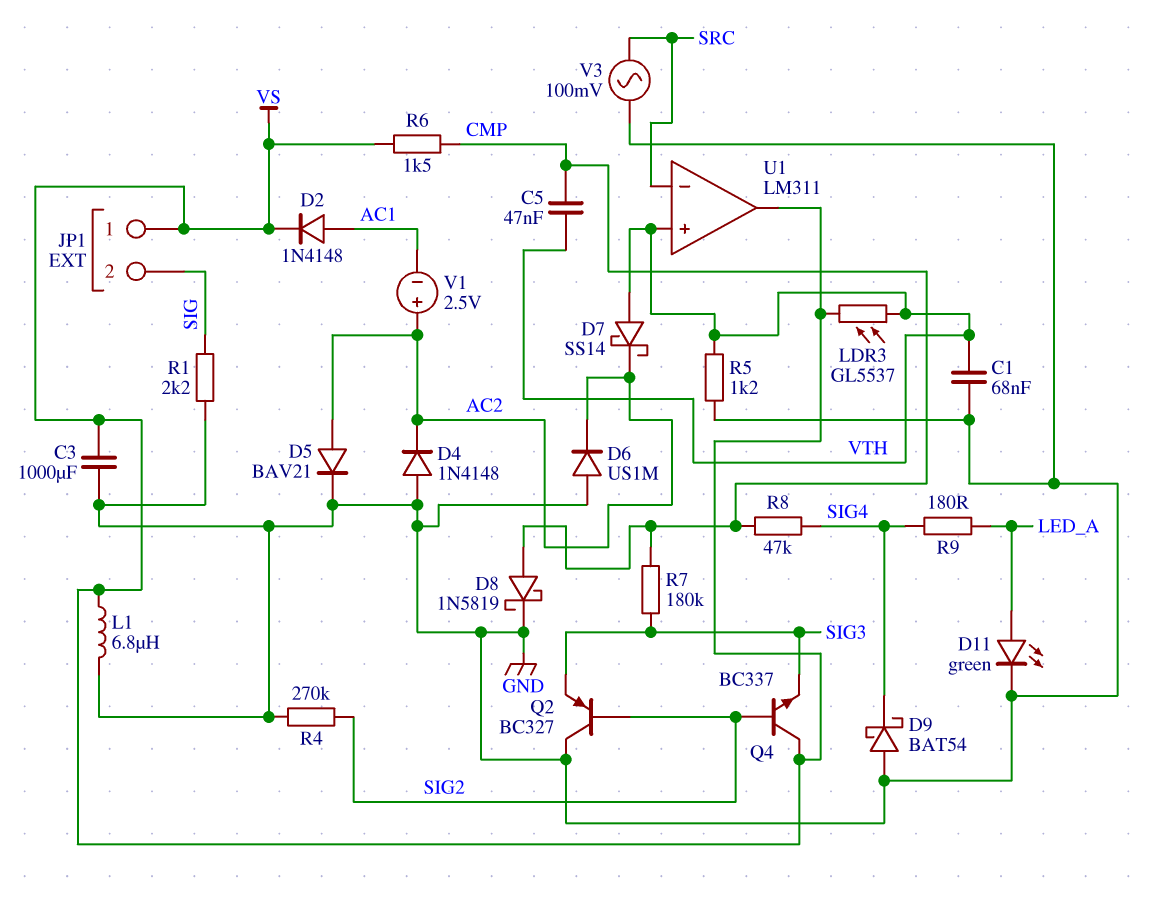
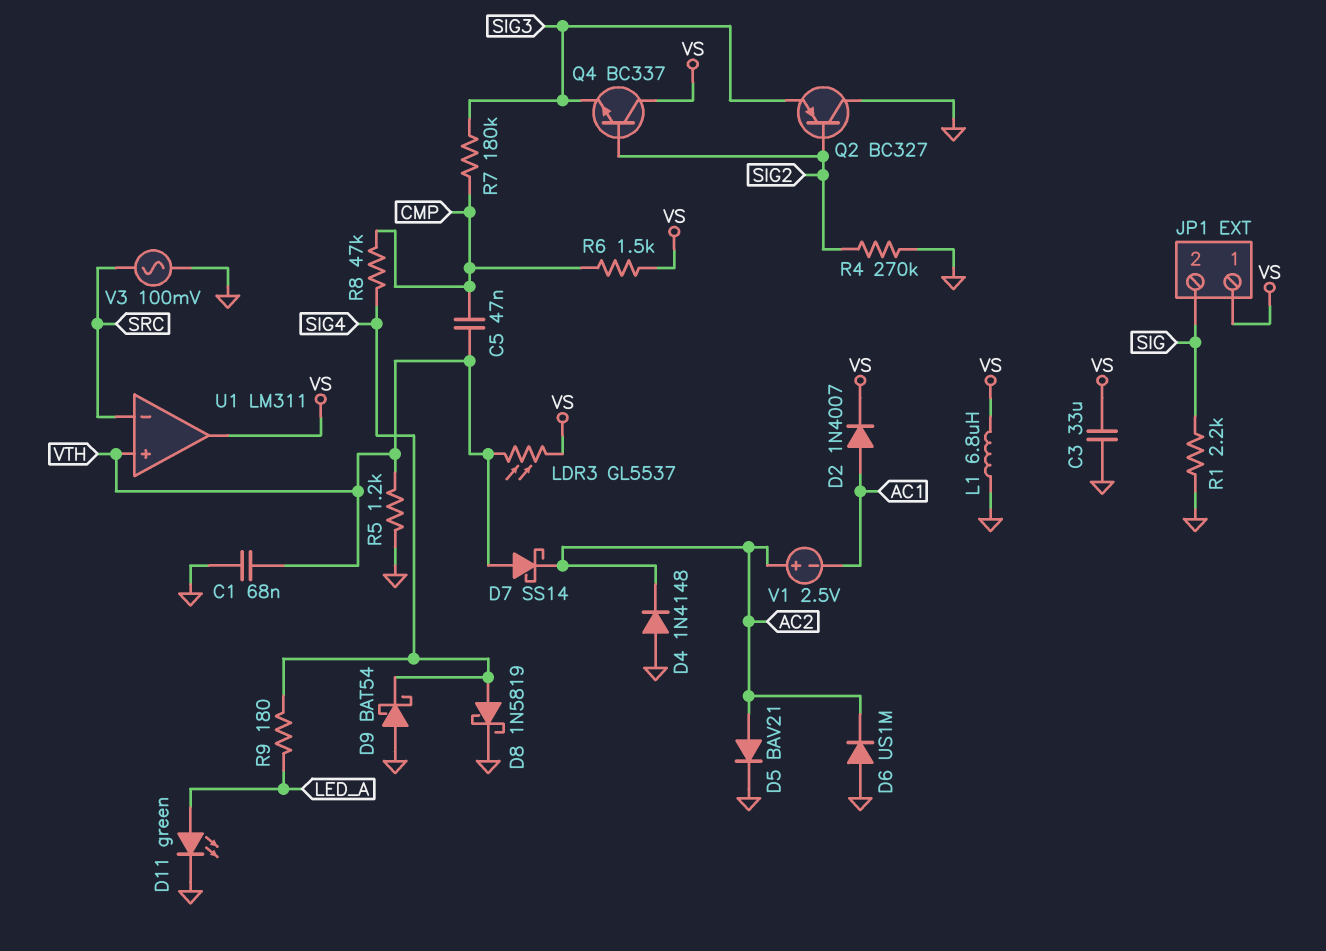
C3: 1000uF (GND, VS) -> 33uF (GND, VS)
D2: diode 1N4148 (A AC1, K VS) -> diode 1N4007 (A AC1, K VS)
D8: schottky 1N5819 (A CMP, K GND) -> schottky 1N5819 (A SIG4, K GND)

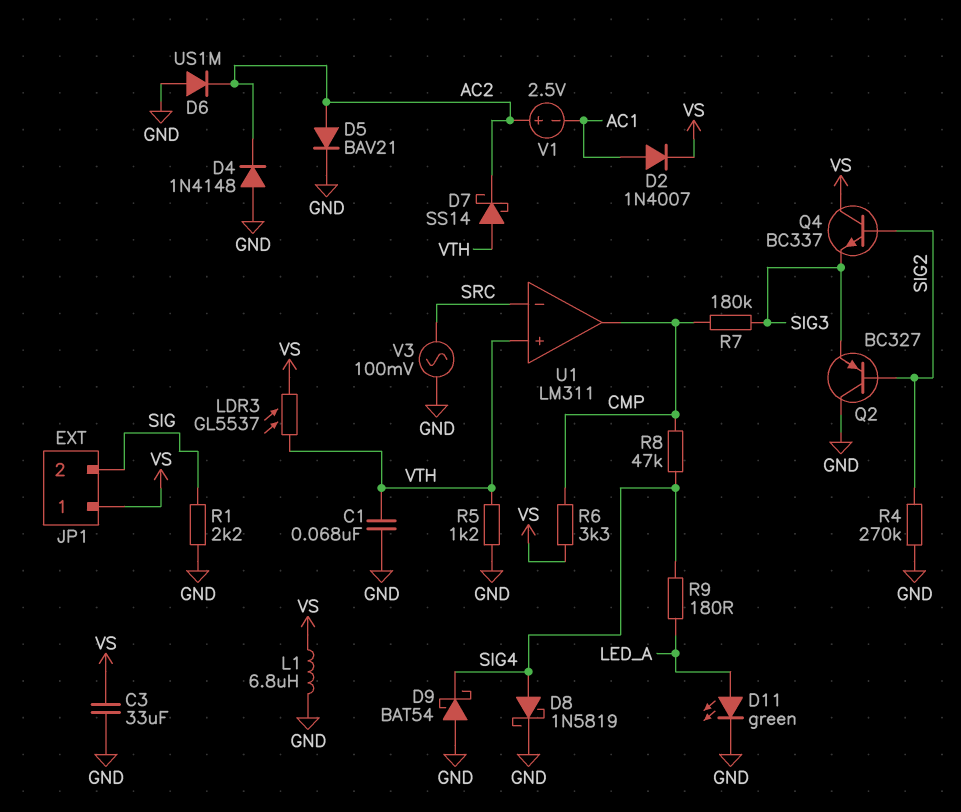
C5: 47nF (CMP, VTH) -> none
R6: 1.5k (CMP, VS) -> 3.3k (CMP, VS)
U1 pin out: VS -> CMP

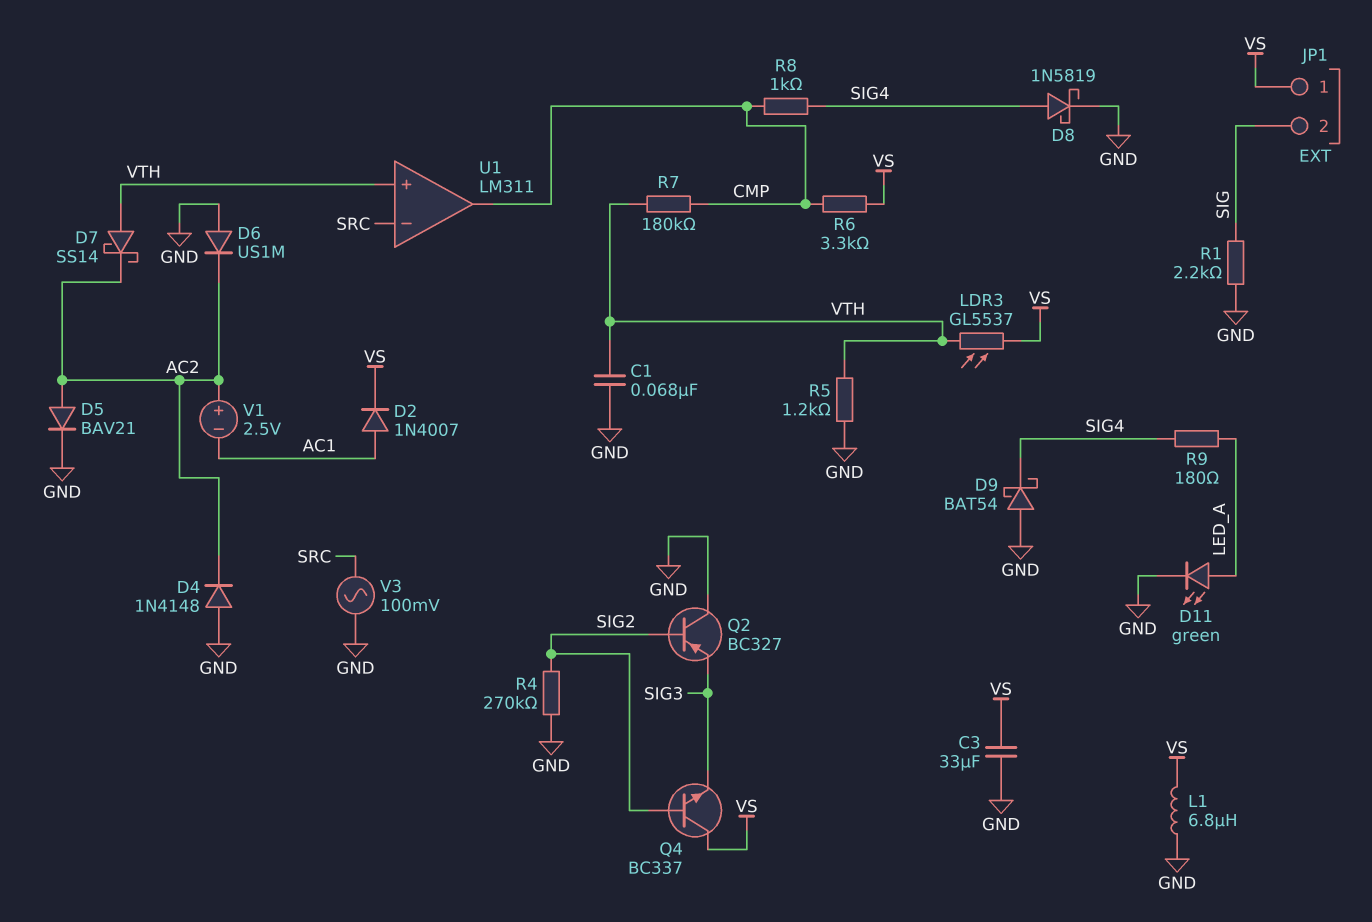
R7: 180k (CMP, SIG3) -> 180k (CMP, VTH)
R8: 47k (CMP, SIG4) -> 1k (CMP, SIG4)

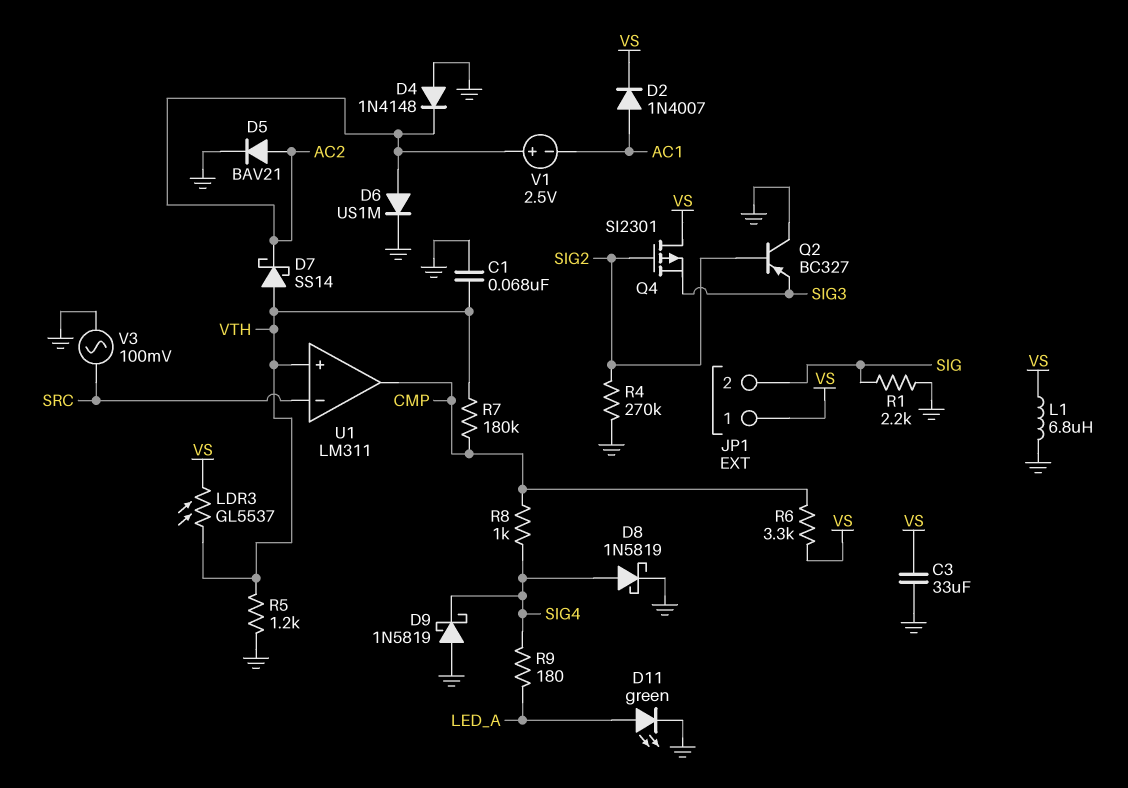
D6: diode US1M (A GND, K AC2) -> diode US1M (A AC2, K GND)
D9: schottky BAT54 (A GND, K SIG4) -> schottky 1N5819 (A GND, K SIG4)
Q4: NPN BC337 (B SIG2, C VS, E SIG3) -> PMOS SI2301 (G SIG2, D VS, S SIG3)

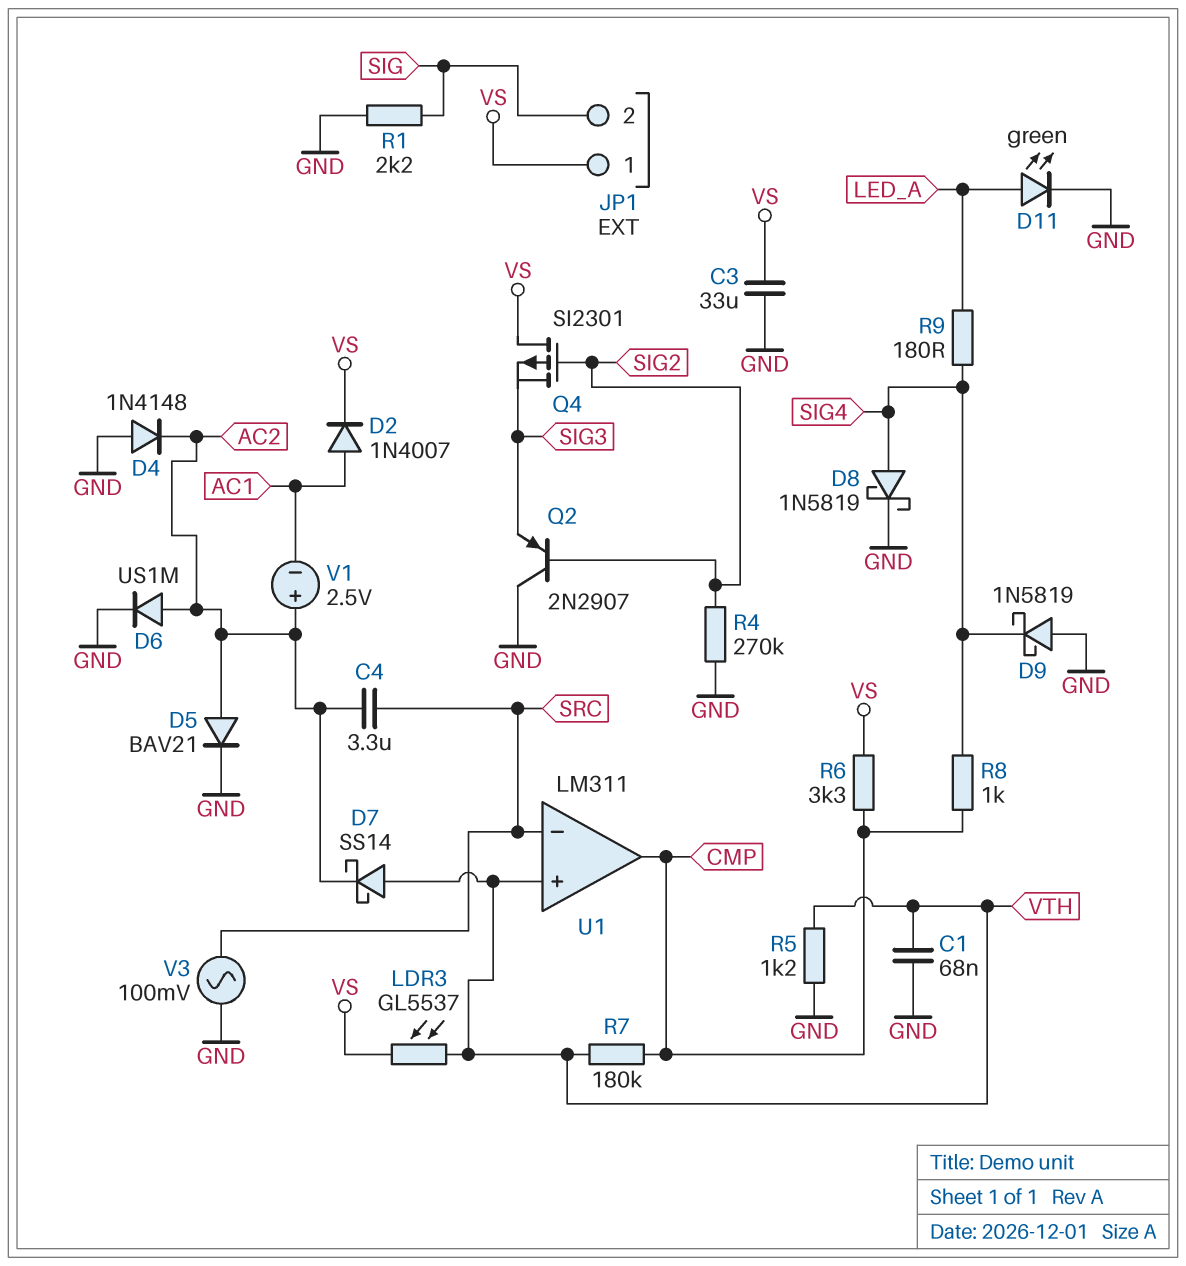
C4: none -> 3.3uF (AC2, SRC)
L1: 6.8uH (GND, VS) -> none
Q2: PNP BC327 (B SIG2, C GND, E SIG3) -> PNP 2N2907 (B SIG2, C GND, E SIG3)

